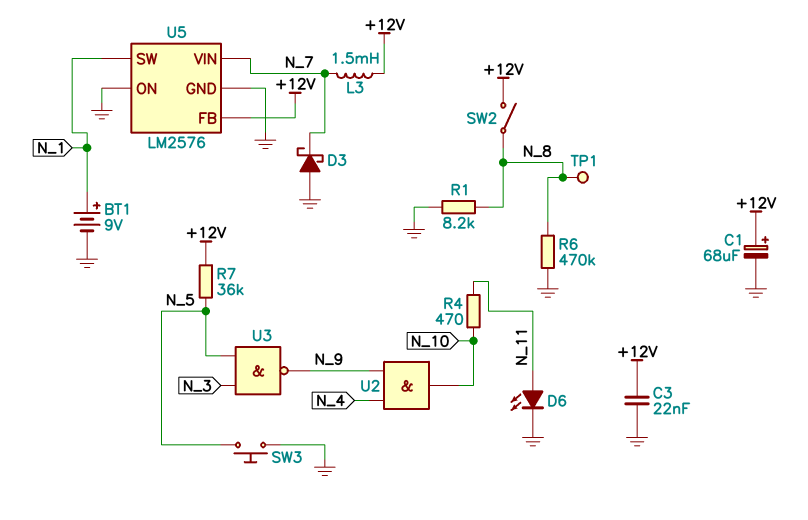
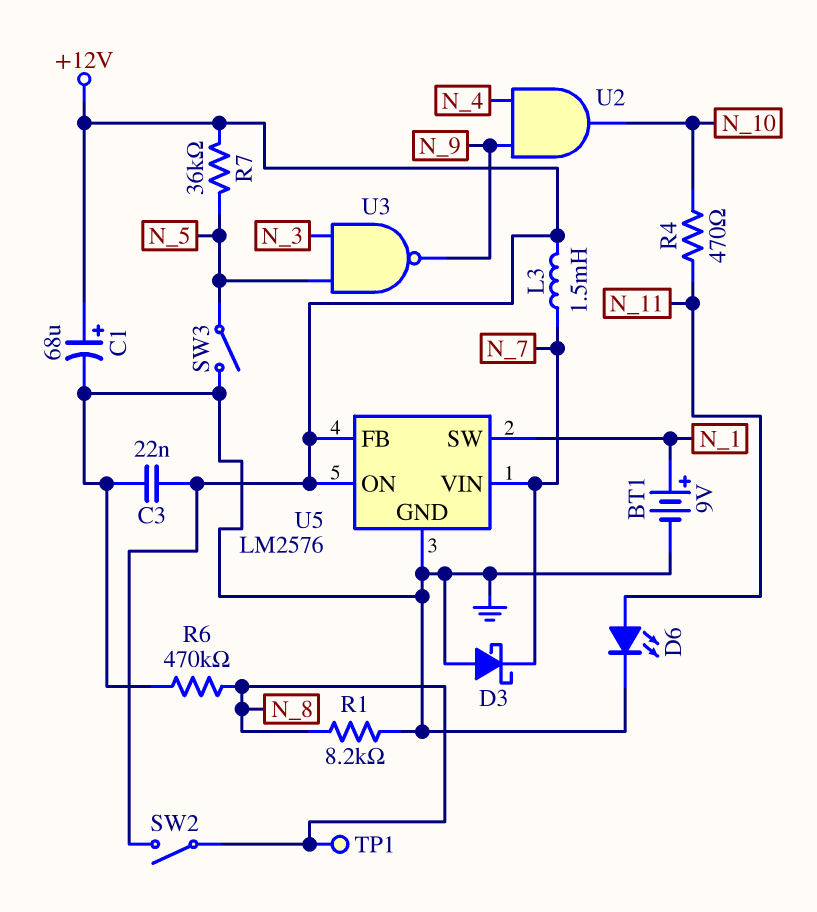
SW3: button (GND, N_5) -> switch (GND, N_5)
U5 pin ON: GND -> +12V

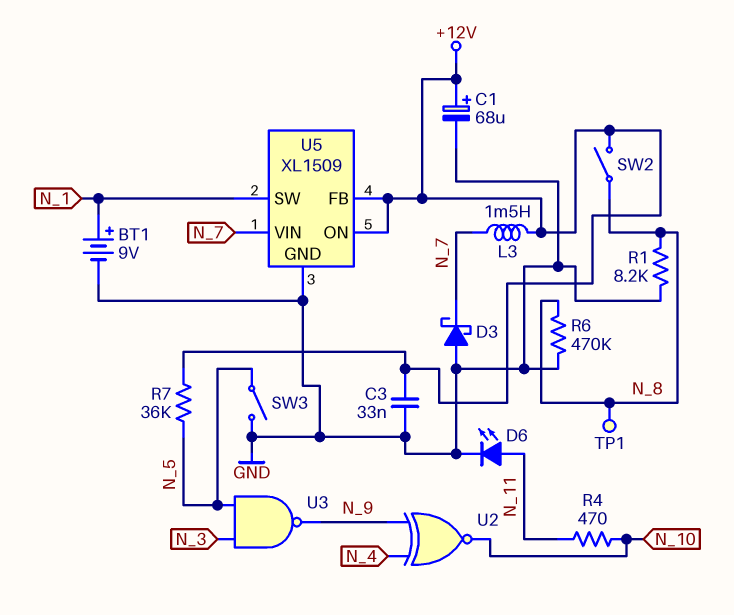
C3: 22nF (+12V, GND) -> 33nF (+12V, GND)
U2: AND (in N_4, in N_9, out N_10) -> XNOR (in N_4, in N_9, out N_10)
U5: LM2576 -> XL1509

